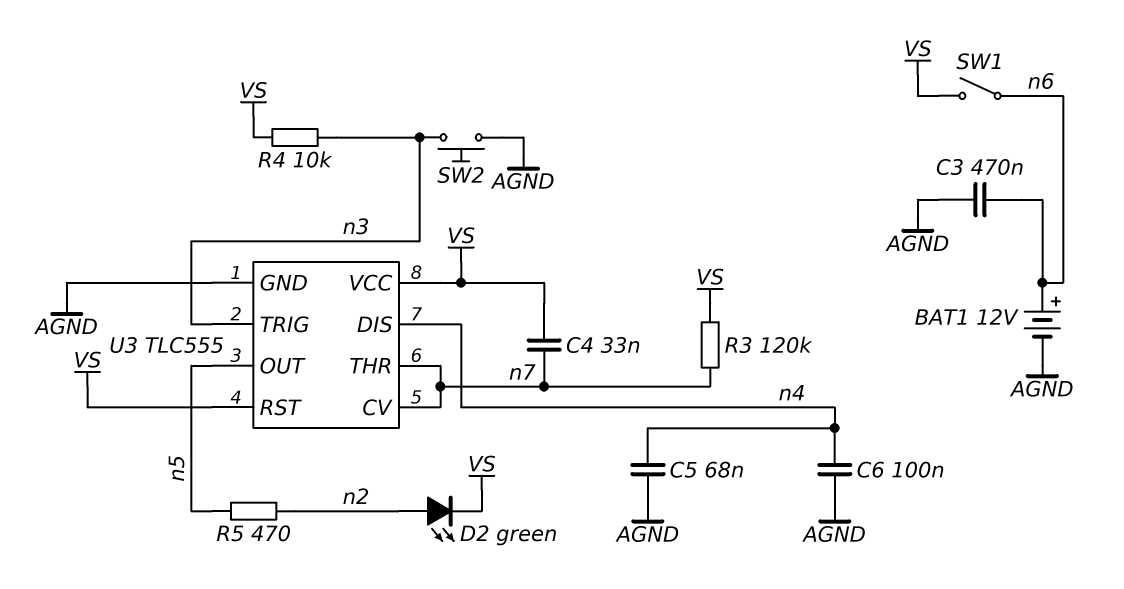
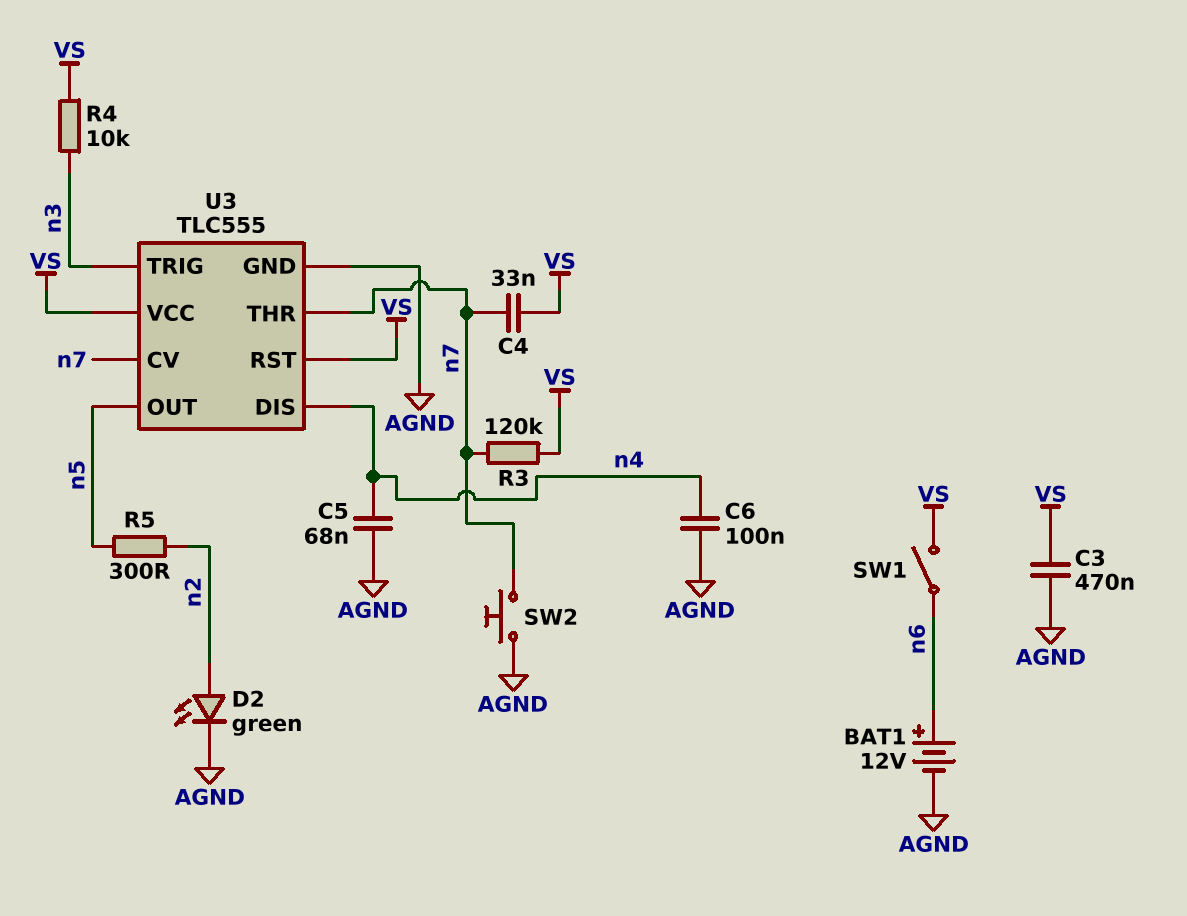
C3: 470nF (AGND, n6) -> 470nF (AGND, VS)
D2: LED green (A n2, K VS) -> LED green (A n2, K AGND)
R5: 470 (n2, n5) -> 300 (n2, n5)
SW2: button (AGND, n3) -> button (AGND, n7)

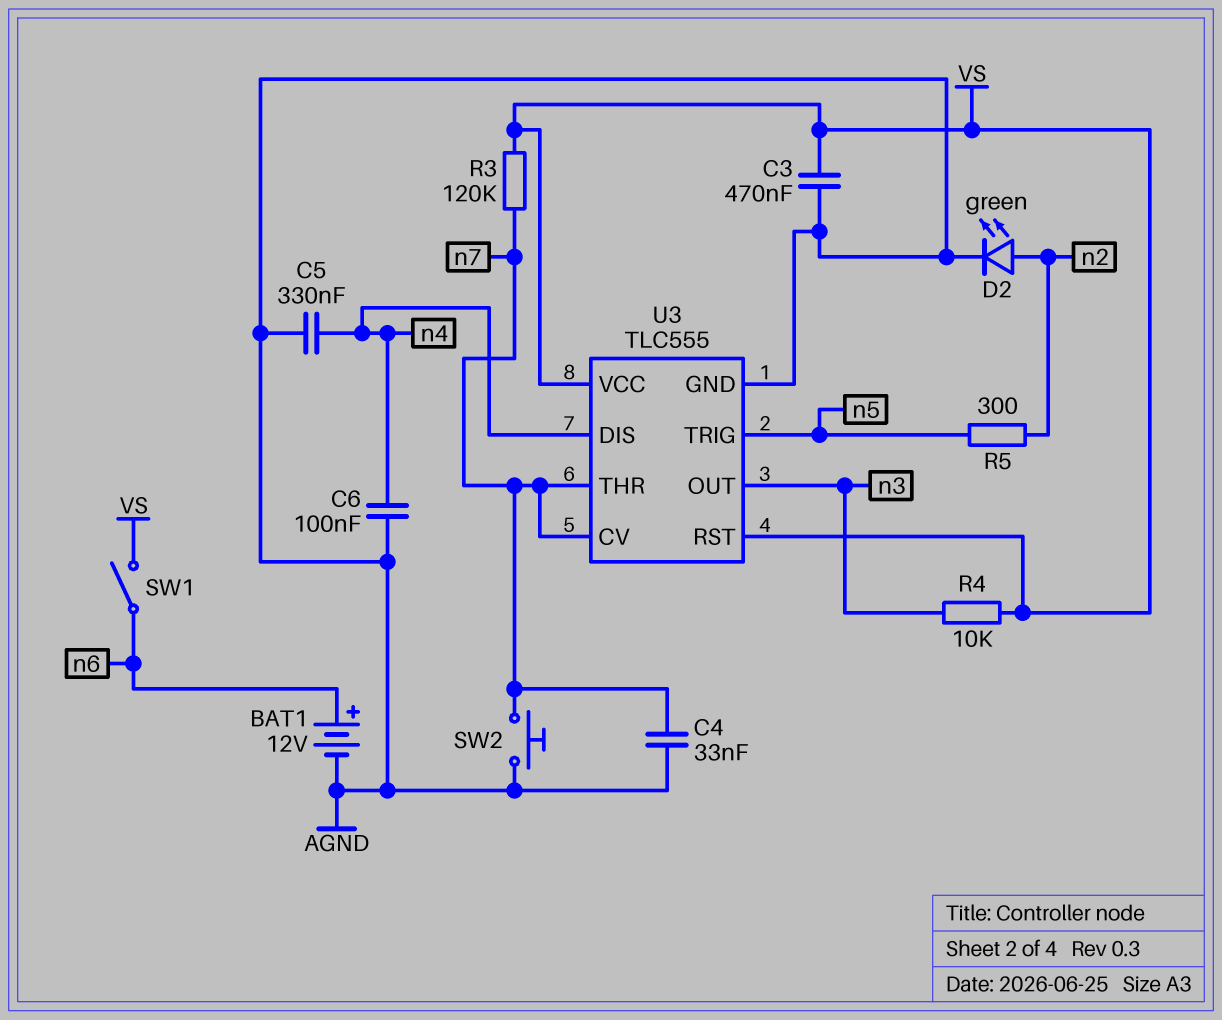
C4: 33nF (VS, n7) -> 33nF (AGND, n7)
C5: 68nF (AGND, n4) -> 330nF (AGND, n4)
U3 pin OUT: n5 -> n3
U3 pin TRIG: n3 -> n5

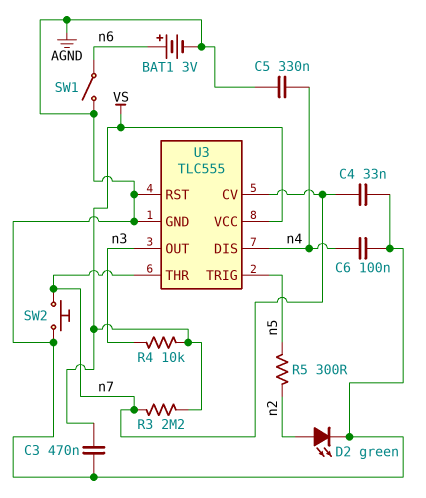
BAT1: 12V (plus n6, minus AGND) -> 3V (plus n6, minus AGND)
R3: 120k (VS, n7) -> 2.2M (VS, n7)
SW1: switch (VS, n6) -> switch (AGND, n6)
U3 pin RST: VS -> AGND

